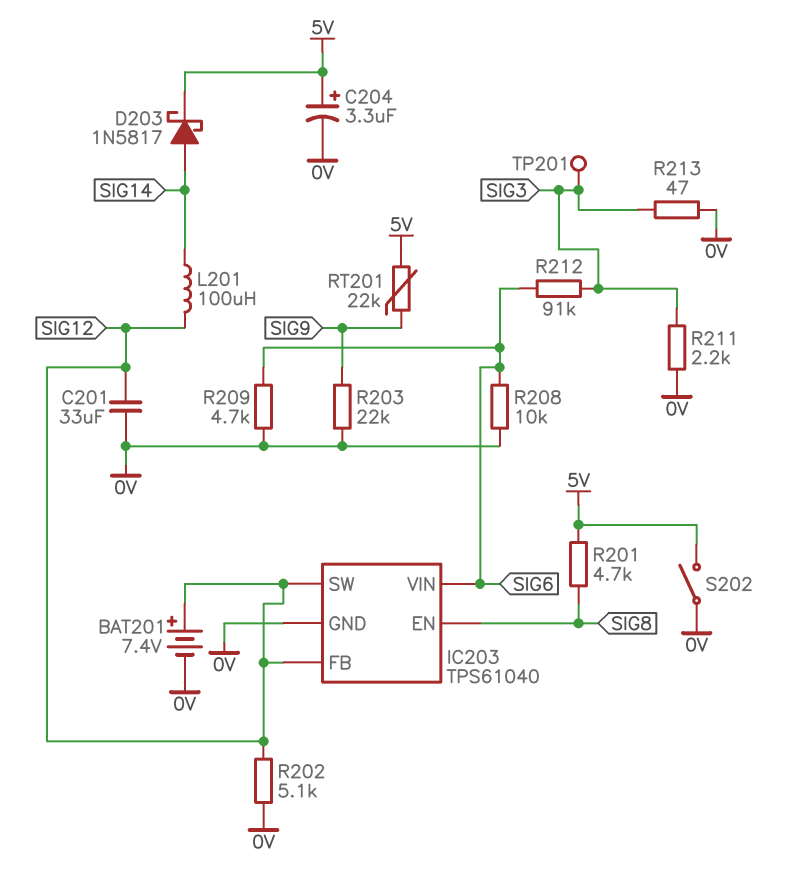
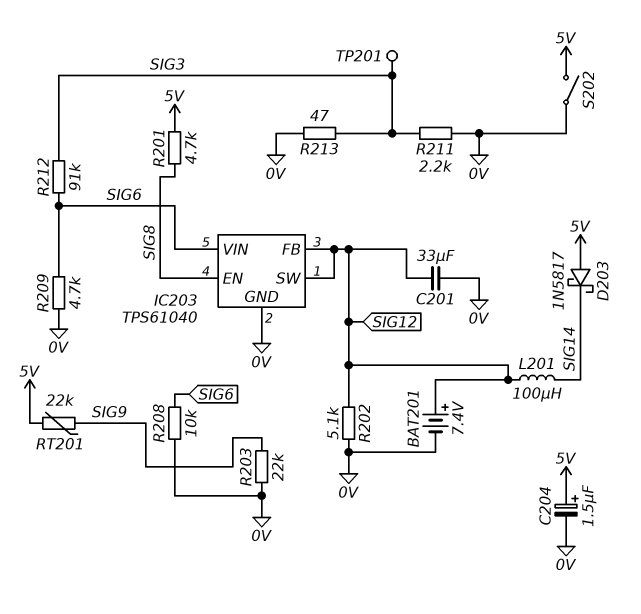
C204: 3.3uF (plus 5V, minus 0V) -> 1.5uF (plus 5V, minus 0V)
D203: schottky 1N5817 (A SIG14, K 5V) -> schottky 1N5817 (A 5V, K SIG14)

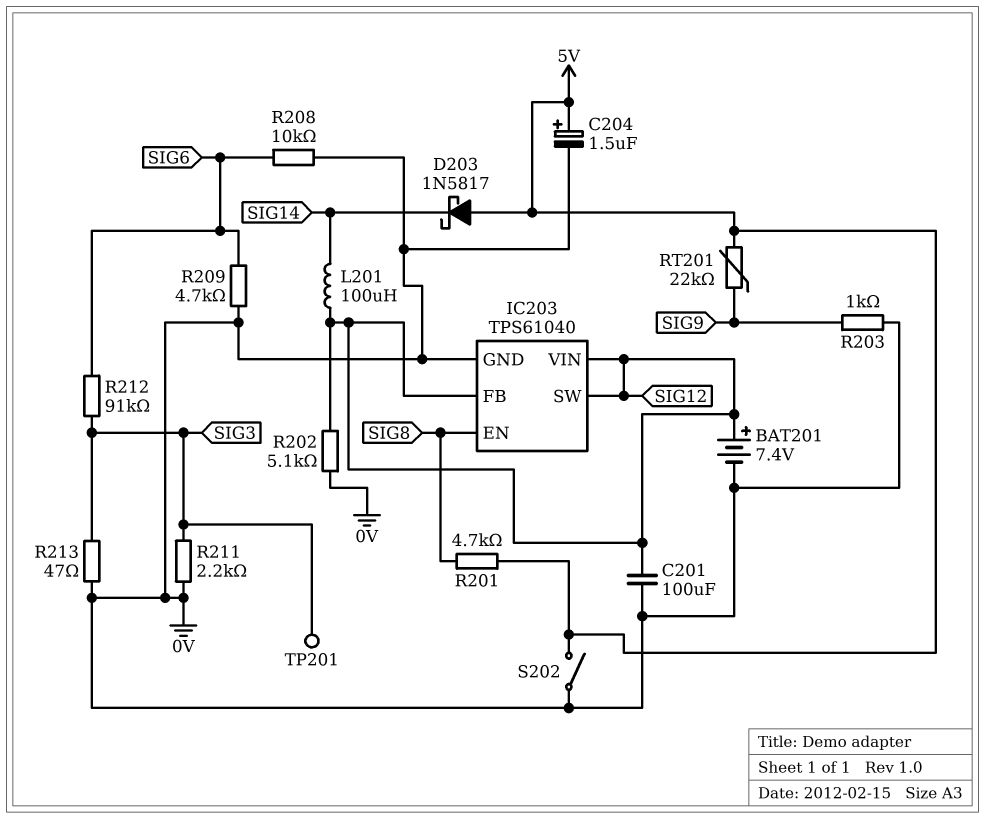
C201: 33uF (0V, SIG12) -> 100uF (0V, SIG12)
IC203 pin VIN: SIG6 -> SIG12
R203: 22k (0V, SIG9) -> 1k (0V, SIG9)

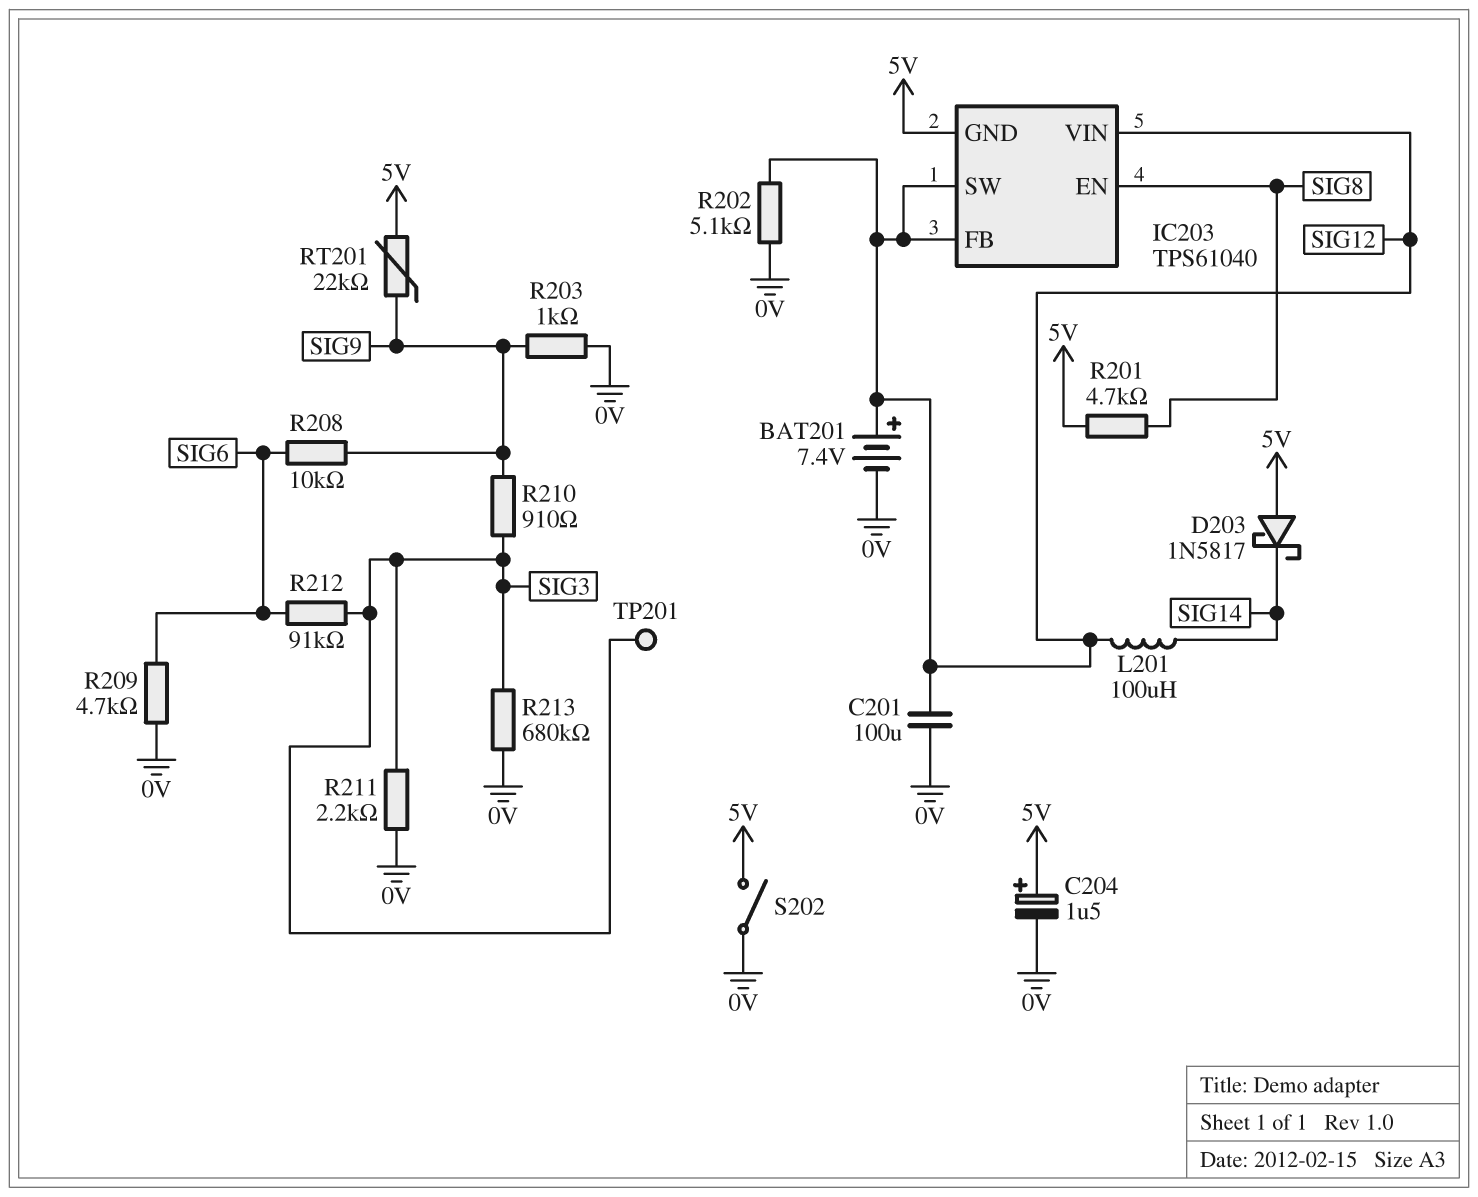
IC203 pin GND: 0V -> 5V
R208: 10k (0V, SIG6) -> 10k (SIG6, SIG9)
R210: none -> 910 (SIG3, SIG9)
R213: 47 (0V, SIG3) -> 680k (0V, SIG3)

